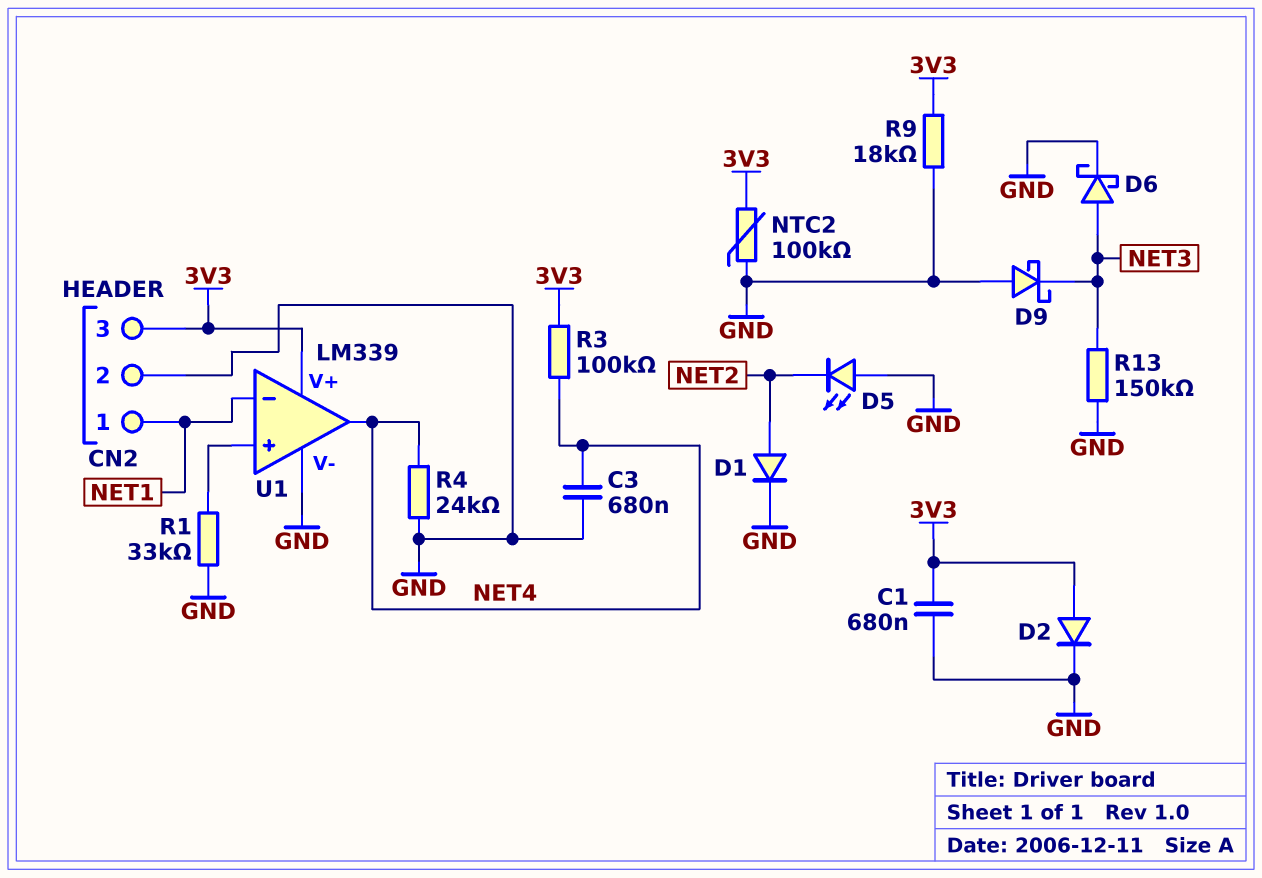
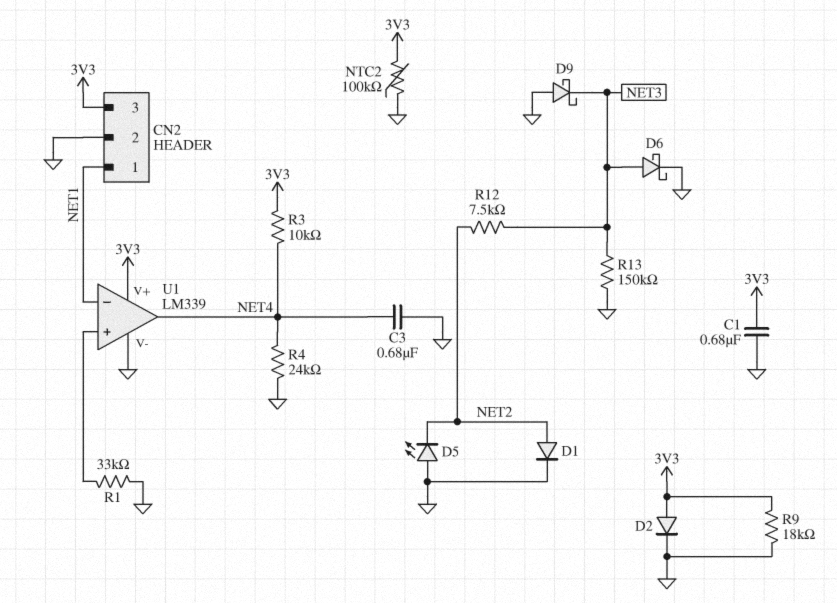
R3: 100k (3V3, NET4) -> 10k (3V3, NET4)
R12: none -> 7.5k (NET2, NET3)

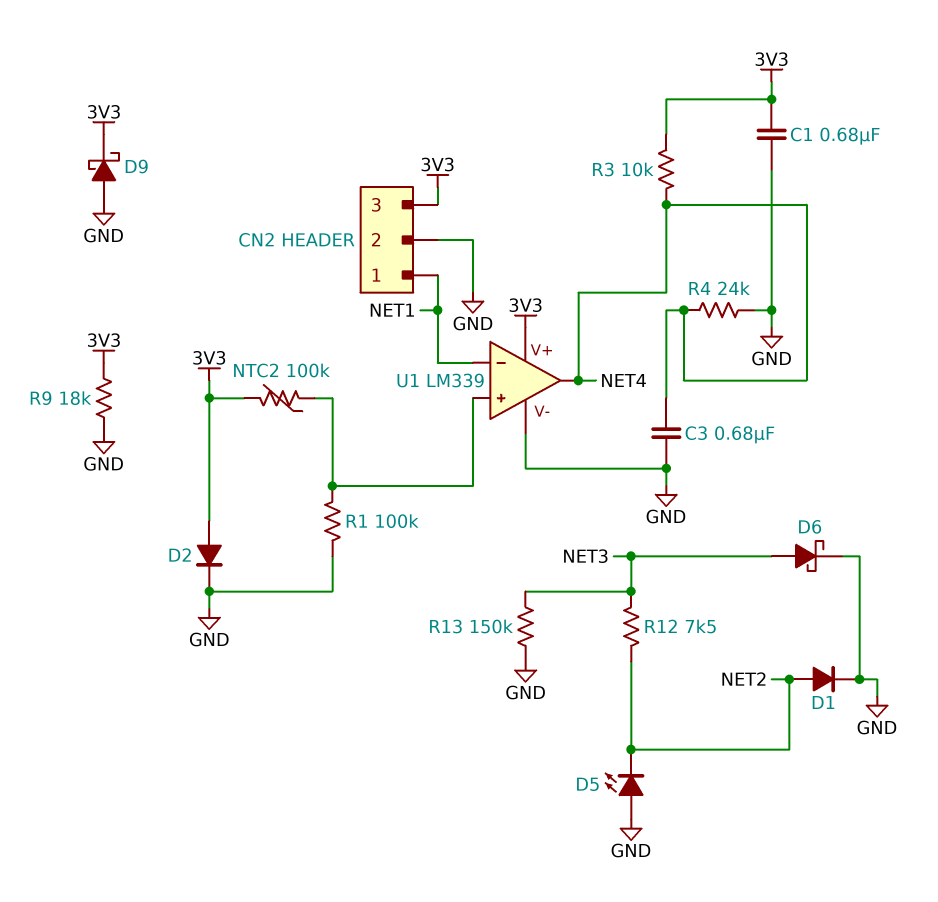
D9: schottky (A GND, K NET3) -> schottky (A GND, K 3V3)
NTC2: 100k (3V3, GND) -> 100k (3V3, U1/in+)
R1: 33k (GND, U1/in+) -> 100k (GND, U1/in+)

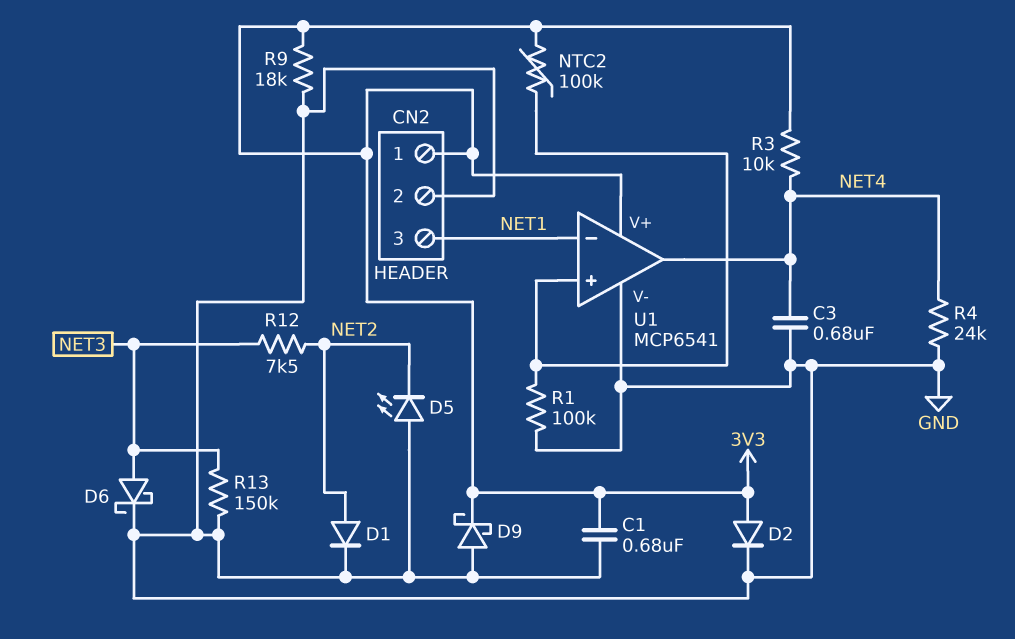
CN2 pin 1: NET1 -> 3V3
CN2 pin 3: 3V3 -> NET1
U1: LM339 -> MCP6541

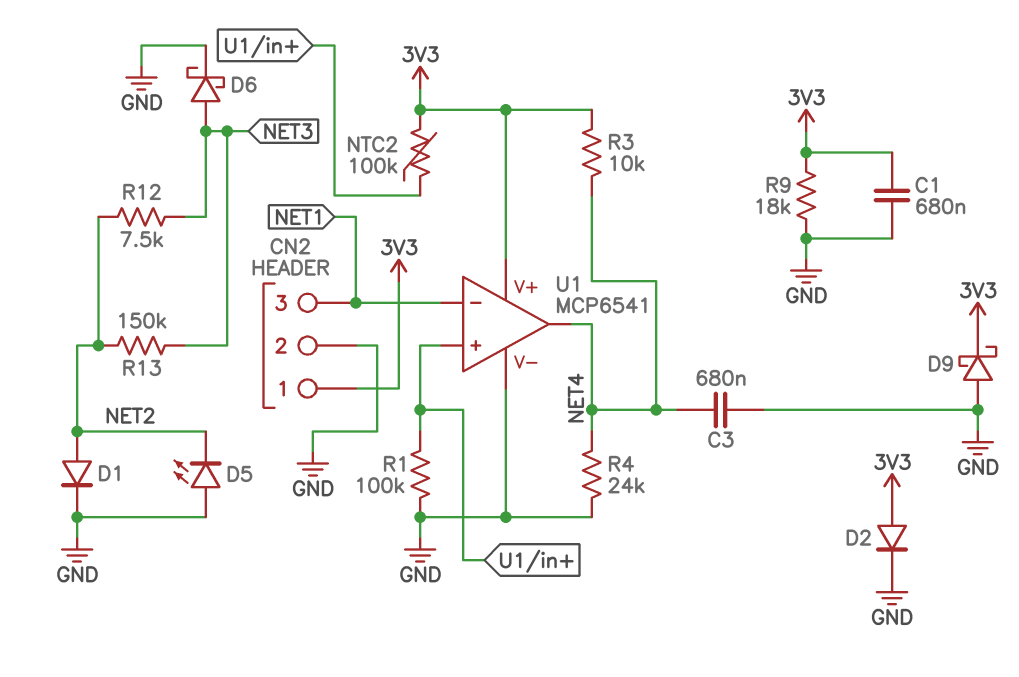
R13: 150k (GND, NET3) -> 150k (NET2, NET3)

